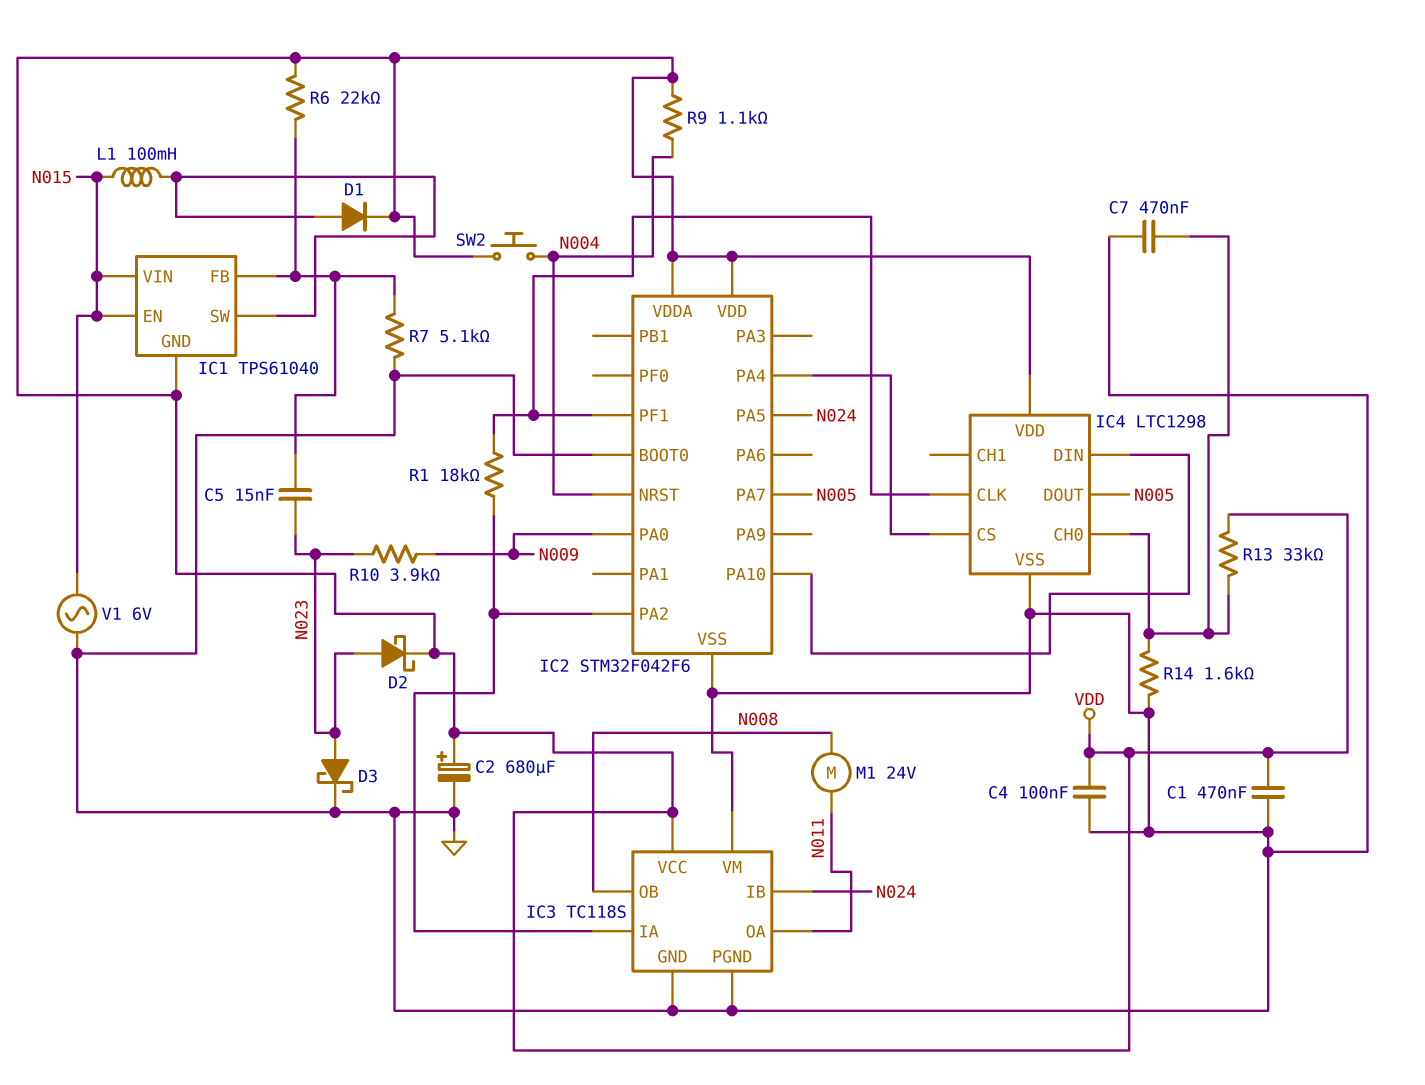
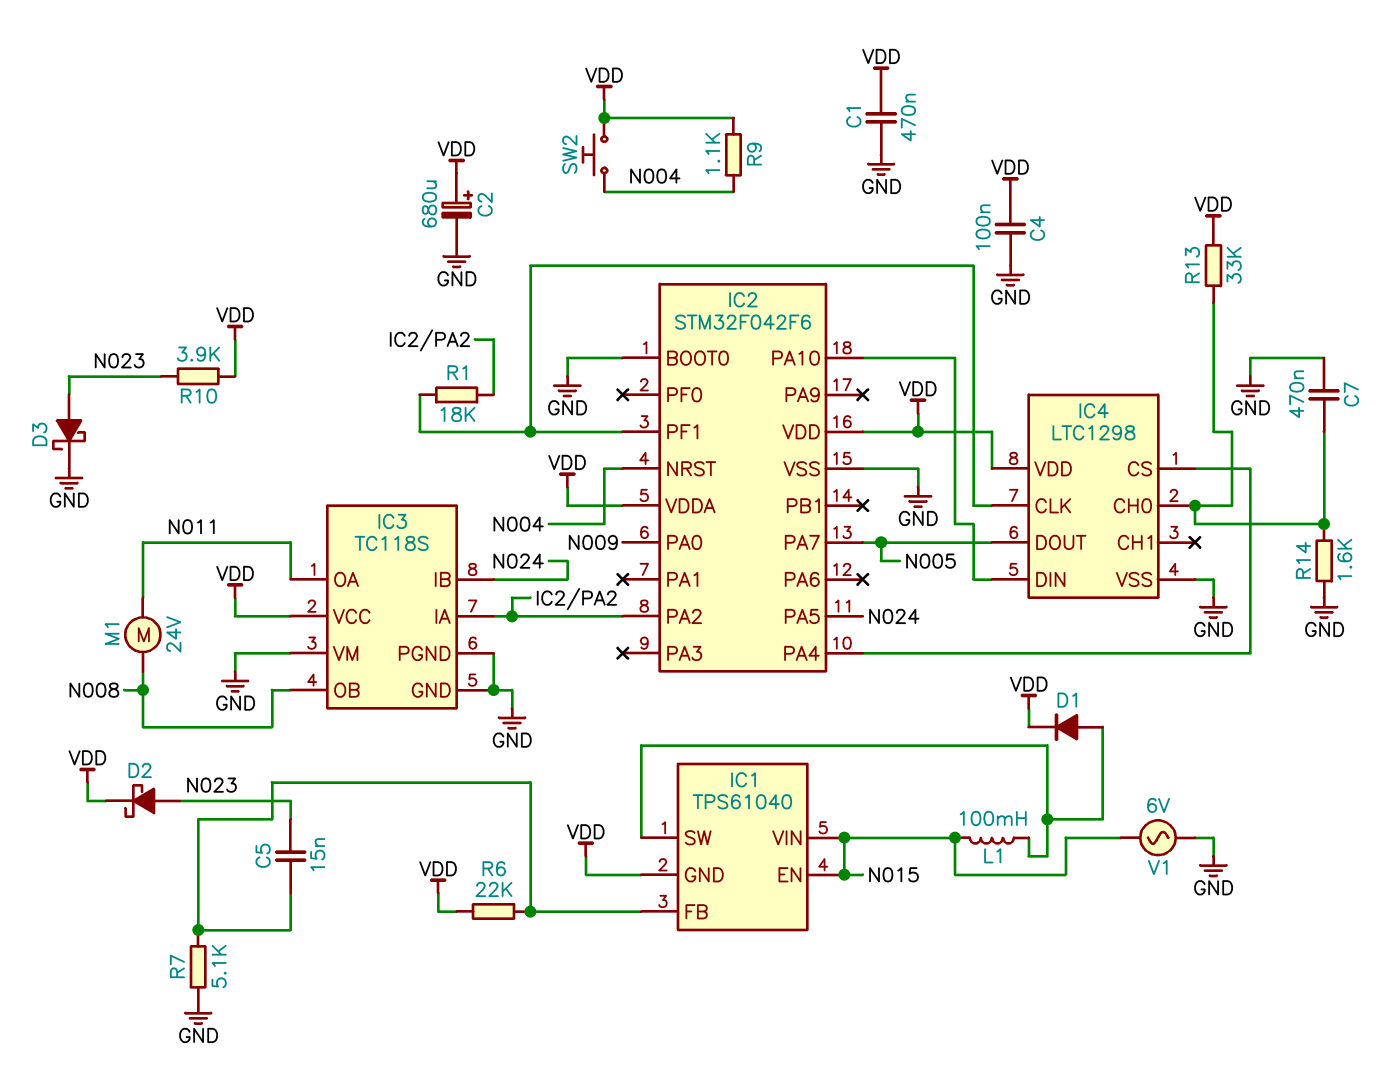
R10: 3.9k (N009, N023) -> 3.9k (N023, VDD)

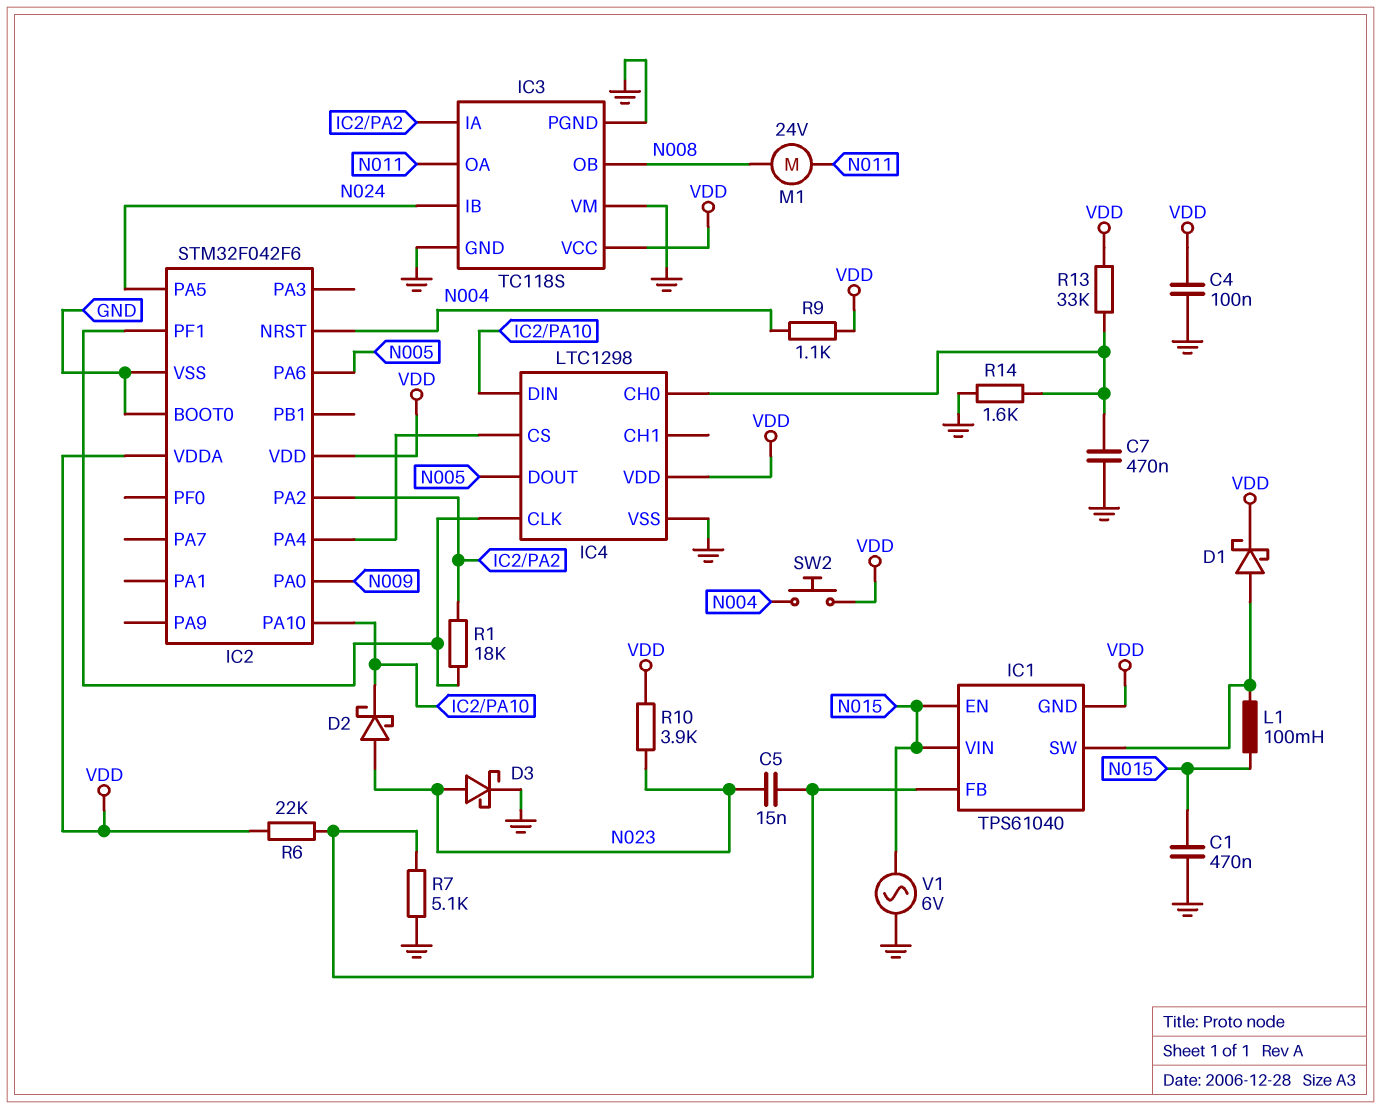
C1: 470nF (GND, VDD) -> 470nF (GND, N015)
C2: 680uF (plus VDD, minus GND) -> none
D1: diode (A IC1/SW, K VDD) -> schottky (A IC1/SW, K VDD)
D2: schottky (A N023, K VDD) -> schottky (A N023, K IC2/PA10)
IC2 pin PA6: none -> N005
IC2 pin PA7: N005 -> none

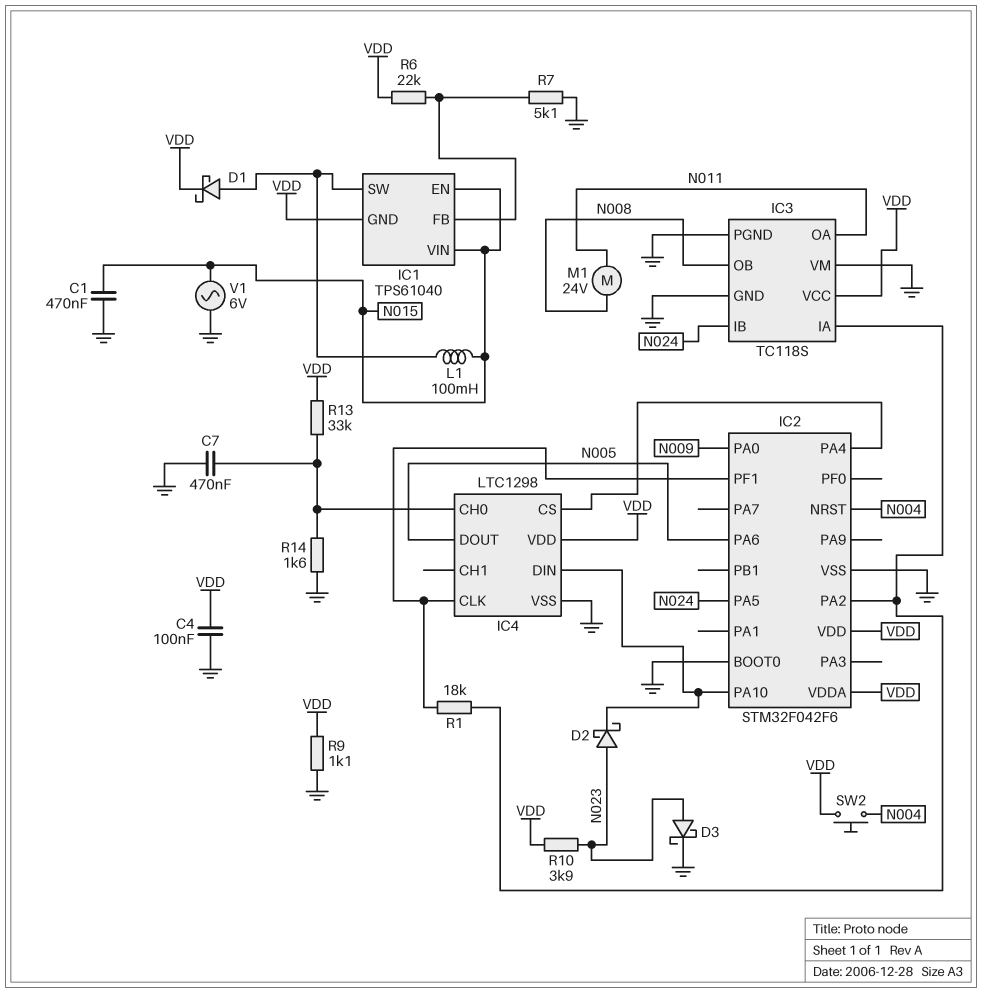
C5: 15nF (IC1/FB, N023) -> none
R9: 1.1k (N004, VDD) -> 1.1k (GND, VDD)

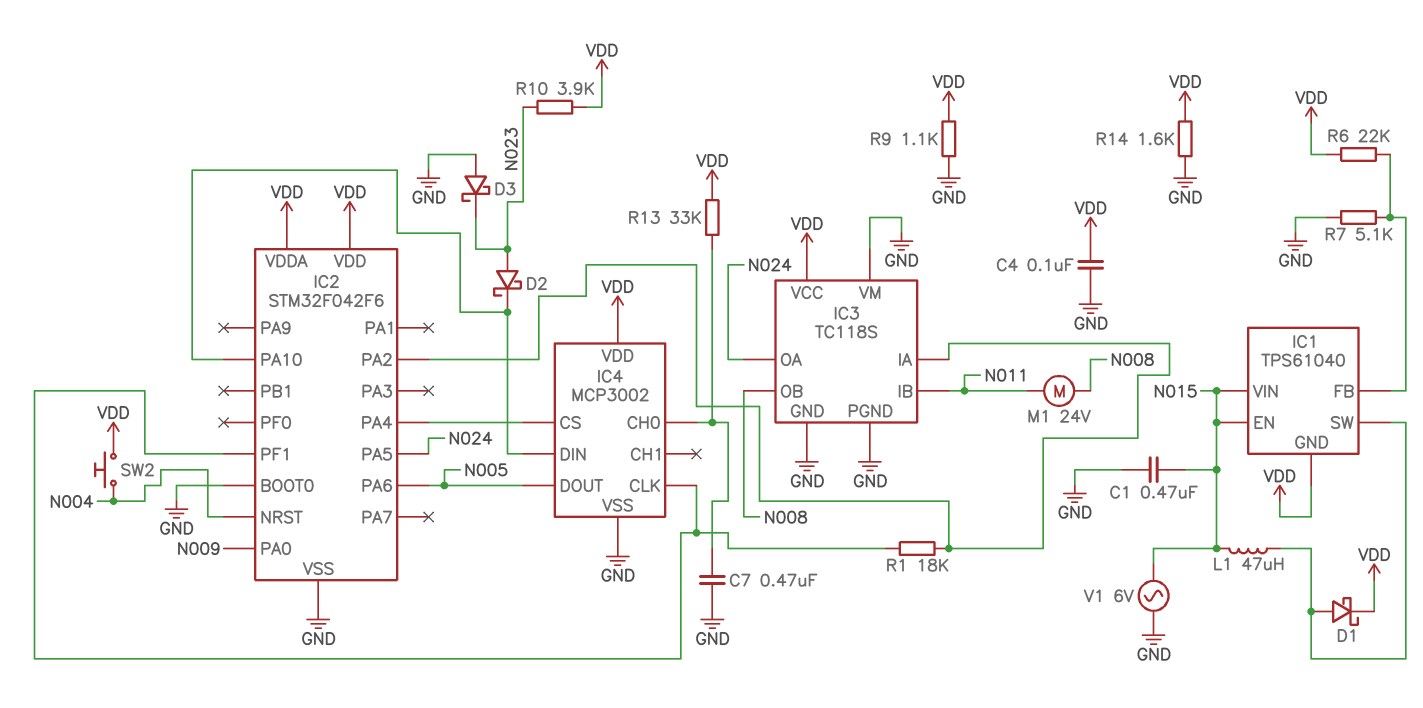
D3: schottky (A N023, K GND) -> schottky (A GND, K N023)
IC3 pin IB: N024 -> N011
IC3 pin OA: N011 -> N024
IC4: LTC1298 -> MCP3002
L1: 100mH (IC1/SW, N015) -> 47uH (IC1/SW, N015)
R14: 1.6k (GND, IC4/CH0) -> 1.6k (GND, VDD)

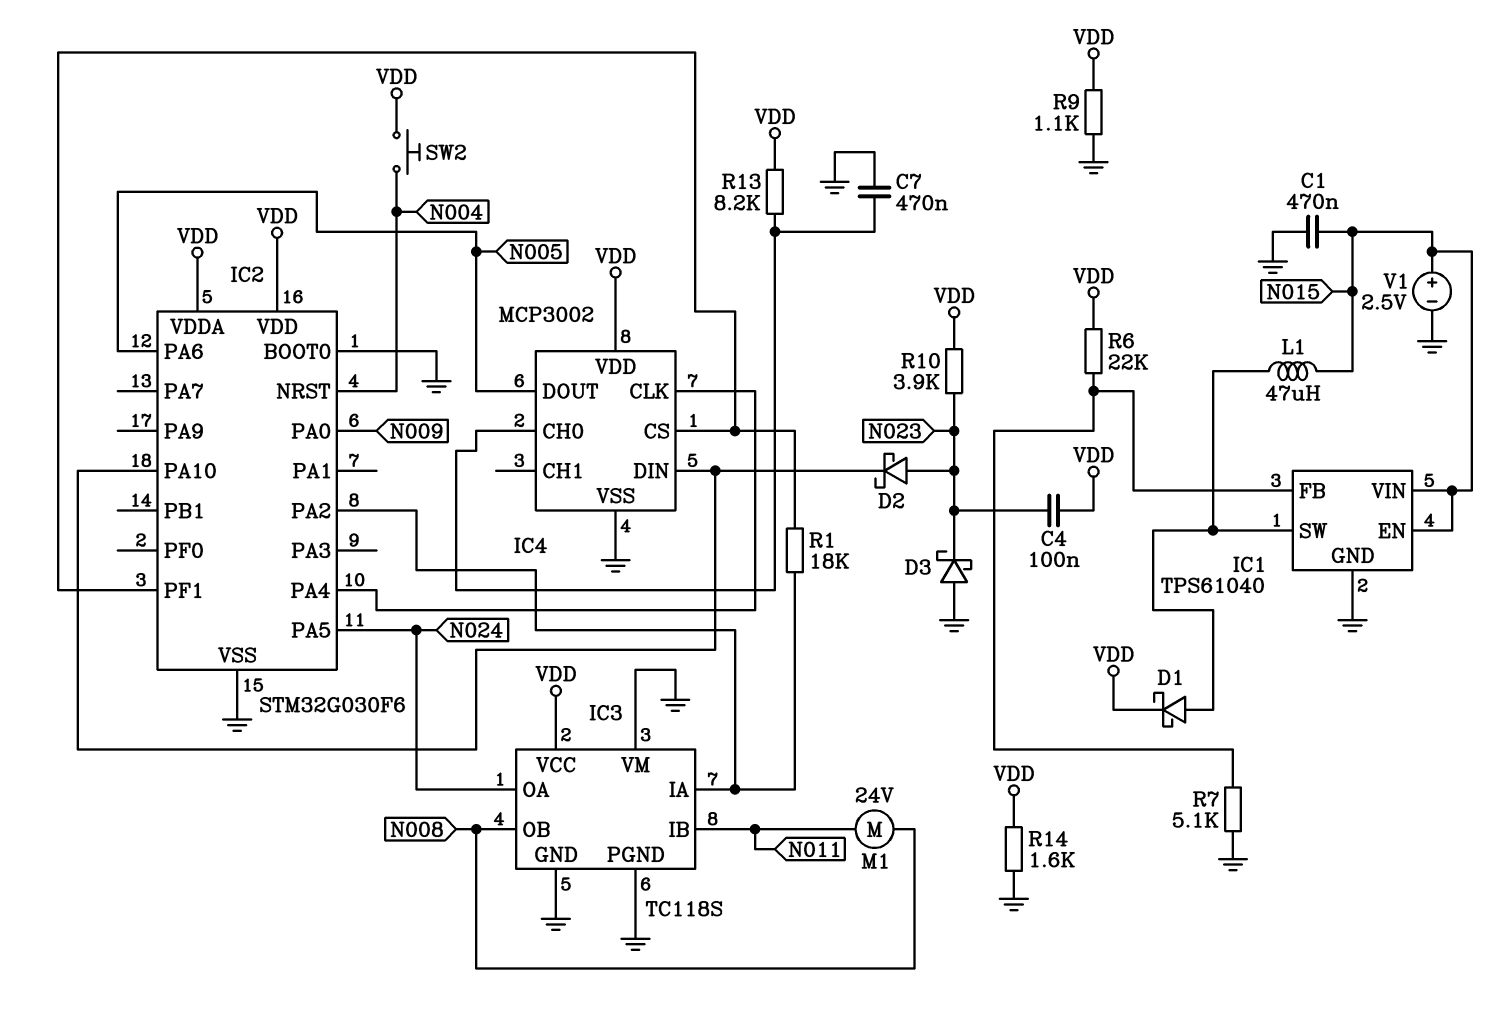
C4: 100nF (GND, VDD) -> 100nF (N023, VDD)
IC1 pin GND: VDD -> GND
IC2: STM32F042F6 -> STM32G030F6
IC4 pin CLK: IC2/PF1 -> IC2/PA4
IC4 pin CS: IC2/PA4 -> IC2/PF1
R13: 33k (IC4/CH0, VDD) -> 8.2k (IC4/CH0, VDD)
V1: AC 6V (GND, N015) -> 2.5V (plus N015, minus GND)

